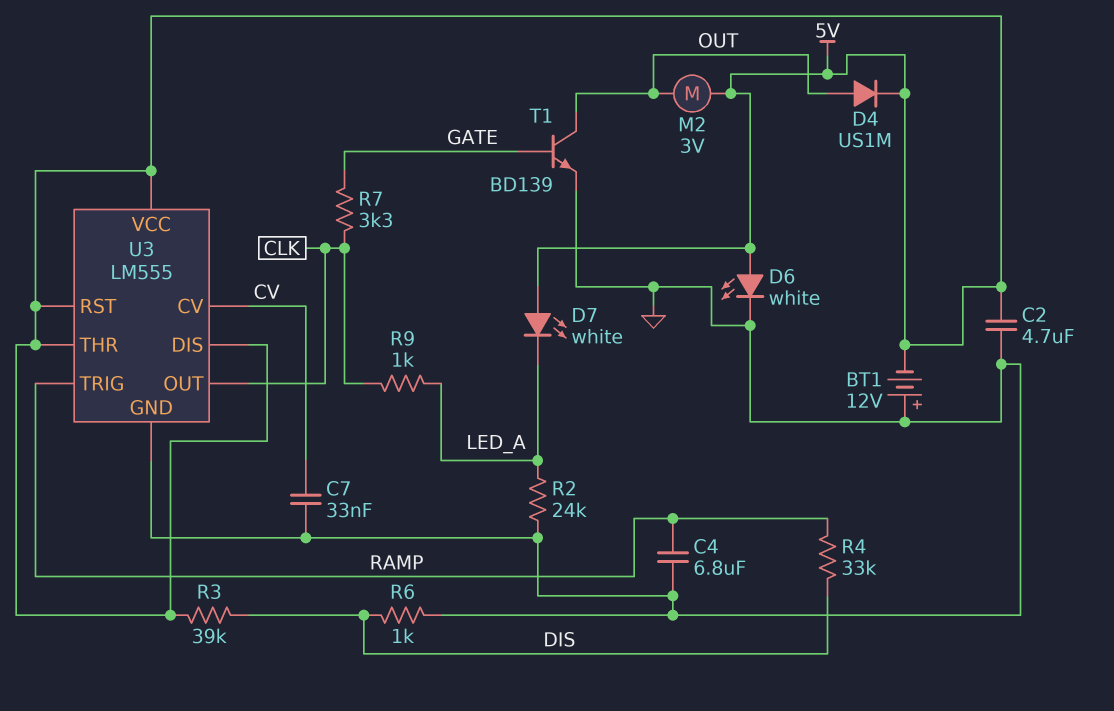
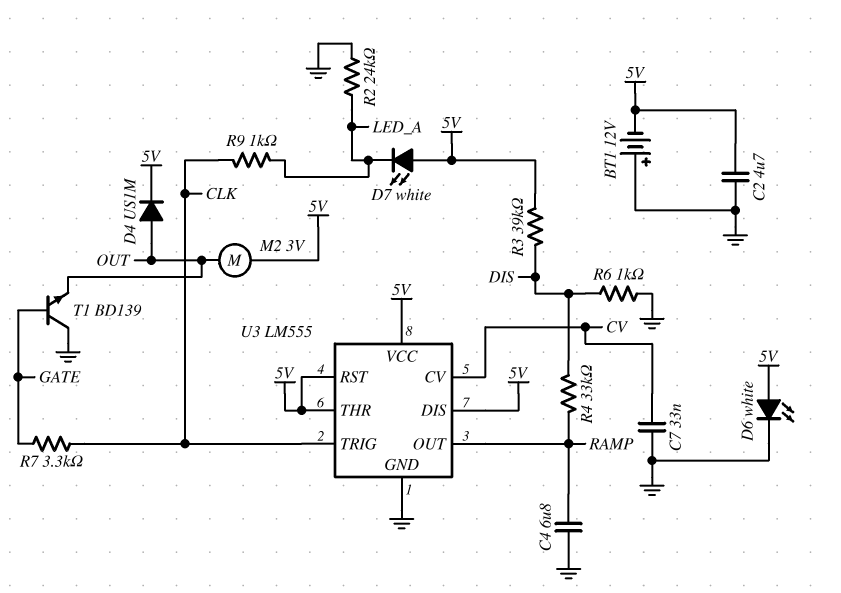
T1: NPN BD139 (B GATE, C OUT, E GND) -> NPN BD139 (B GATE, C GND, E OUT)
U3 pin OUT: CLK -> RAMP
U3 pin TRIG: RAMP -> CLK

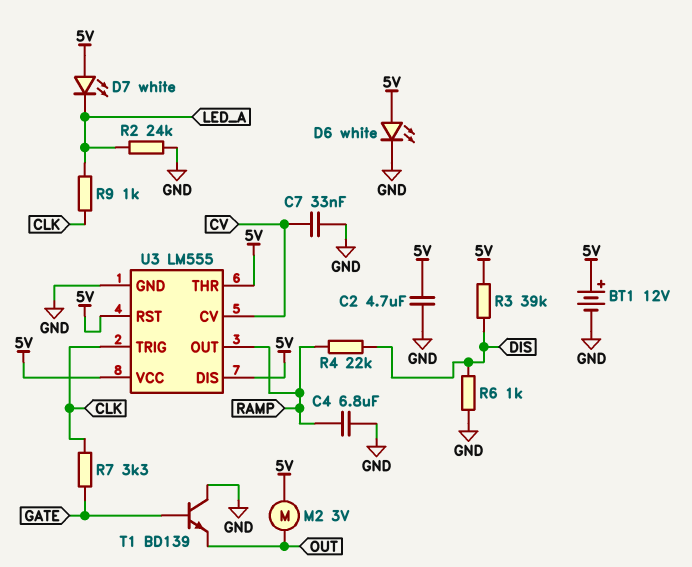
BT1: 12V (plus GND, minus 5V) -> 12V (plus 5V, minus GND)
D4: diode US1M (A OUT, K 5V) -> none
R4: 33k (DIS, RAMP) -> 22k (DIS, RAMP)

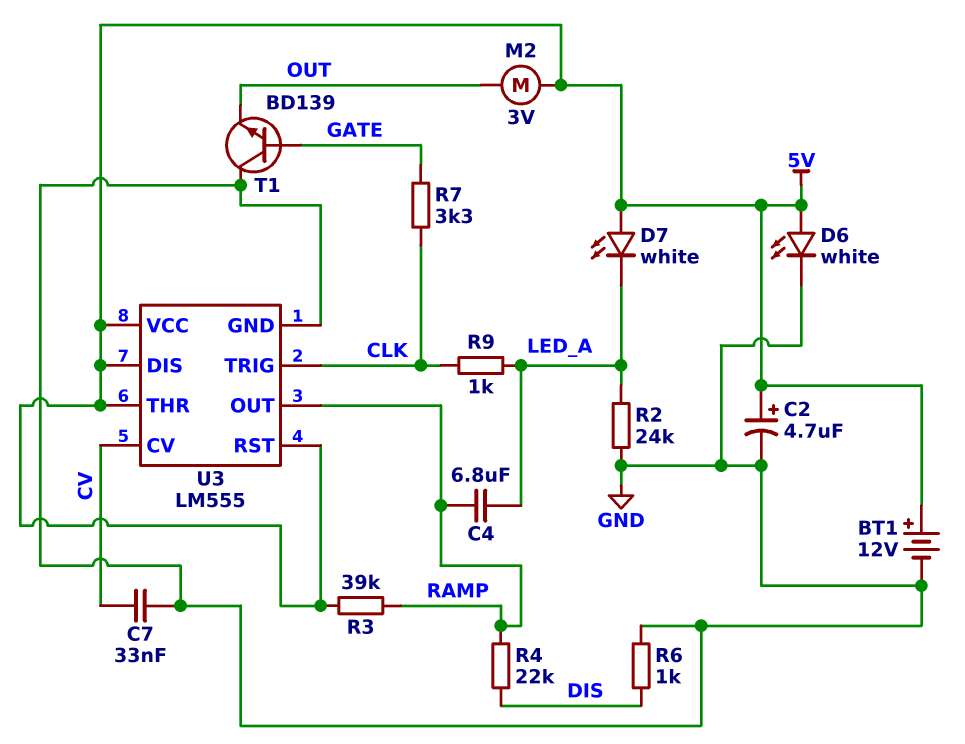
C2: 4.7uF (5V, GND) -> 4.7uF (plus 5V, minus GND)
C4: 6.8uF (GND, RAMP) -> 6.8uF (LED_A, RAMP)
R3: 39k (5V, DIS) -> 39k (5V, RAMP)

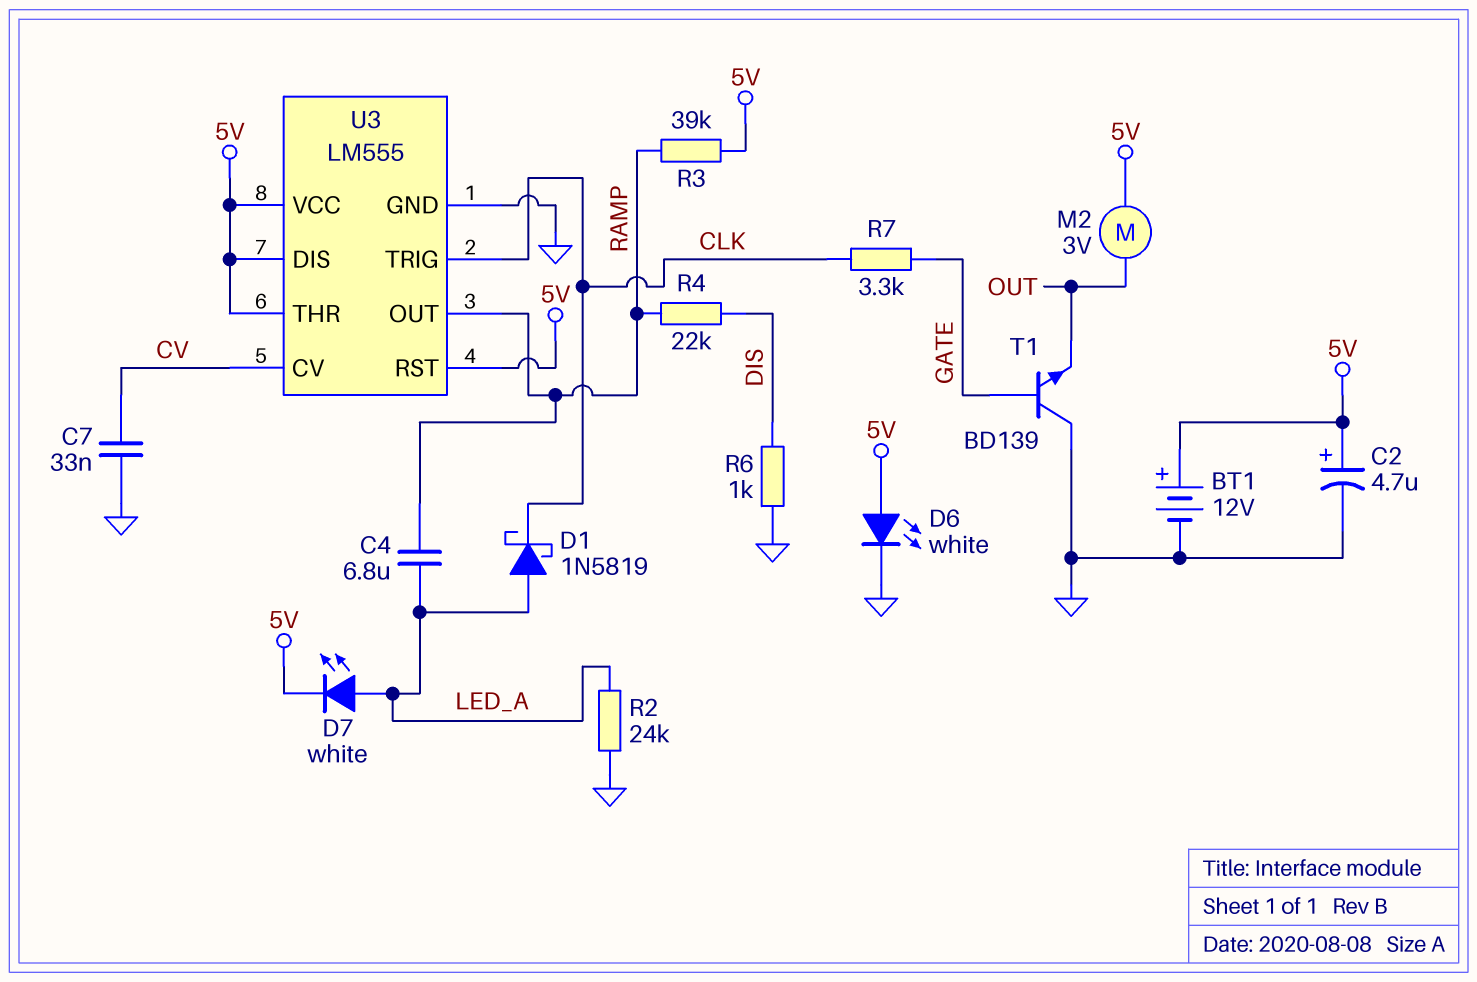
D1: none -> schottky 1N5819 (A LED_A, K CLK)
D7: LED white (A 5V, K LED_A) -> LED white (A LED_A, K 5V)
R9: 1k (CLK, LED_A) -> none

